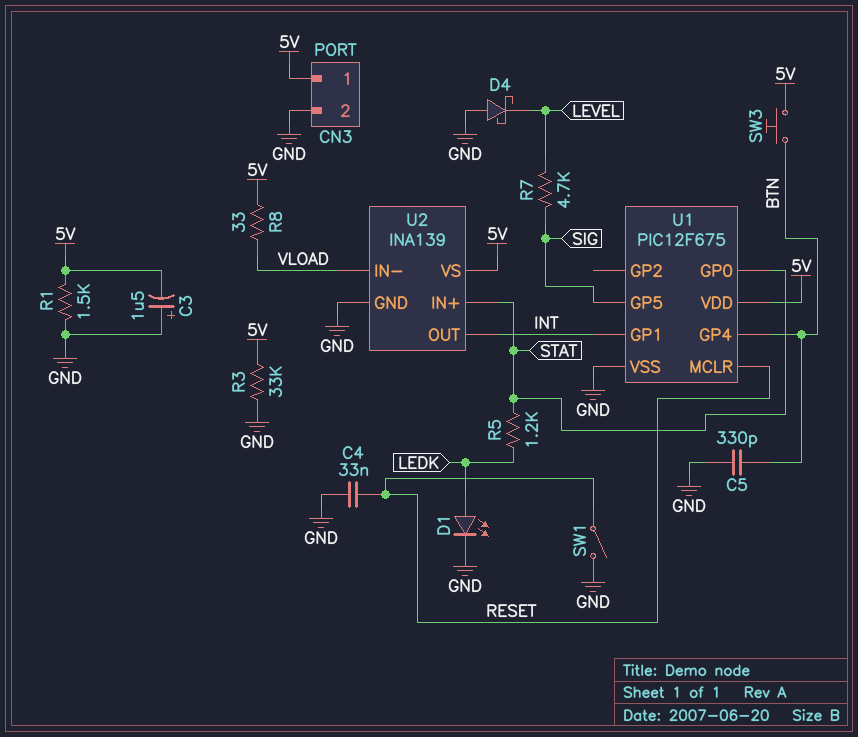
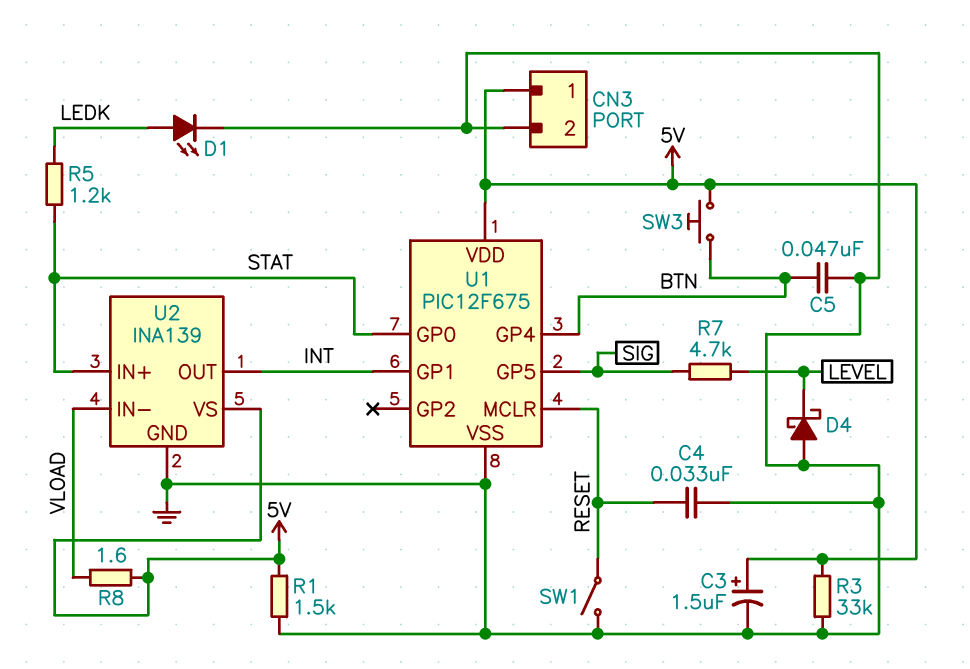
C3: 1.5uF (plus GND, minus 5V) -> 1.5uF (plus 5V, minus GND)
C5: 330pF (BTN, GND) -> 47nF (BTN, GND)
R8: 33 (5V, VLOAD) -> 1.6 (5V, VLOAD)

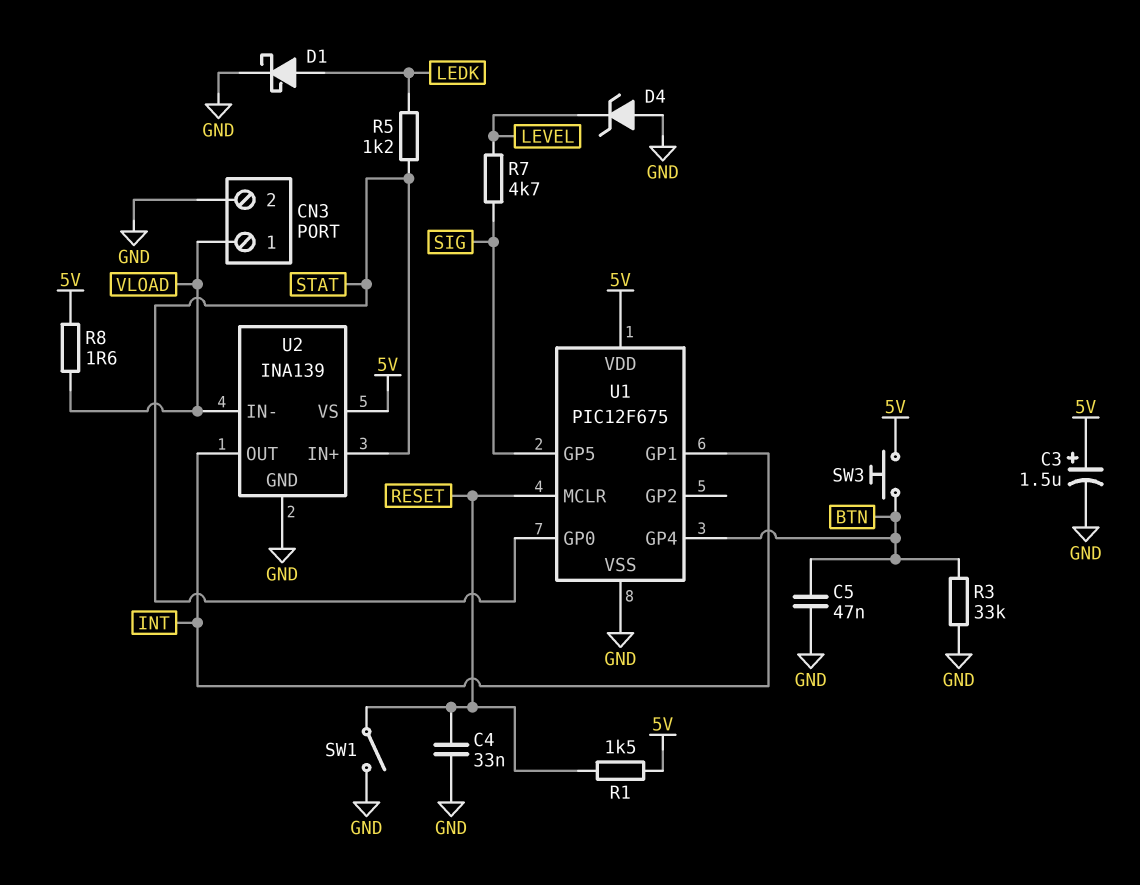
CN3 pin 1: 5V -> VLOAD
D1: LED (A LEDK, K GND) -> schottky (A LEDK, K GND)
D4: schottky (A GND, K LEVEL) -> zener (A GND, K LEVEL)
R1: 1.5k (5V, GND) -> 1.5k (5V, RESET)
R3: 33k (5V, GND) -> 33k (BTN, GND)

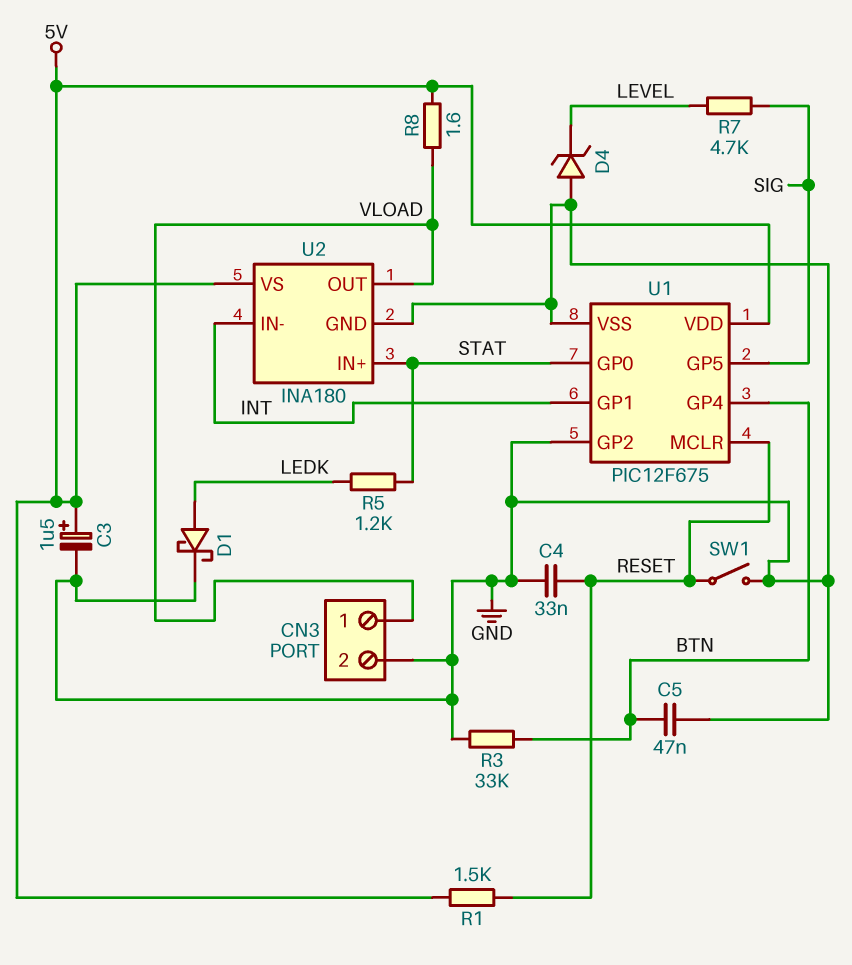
SW3: button (5V, BTN) -> none
U1 pin GP2: none -> GND
U2: INA139 -> INA180
U2 pin IN-: VLOAD -> INT
U2 pin OUT: INT -> VLOAD

